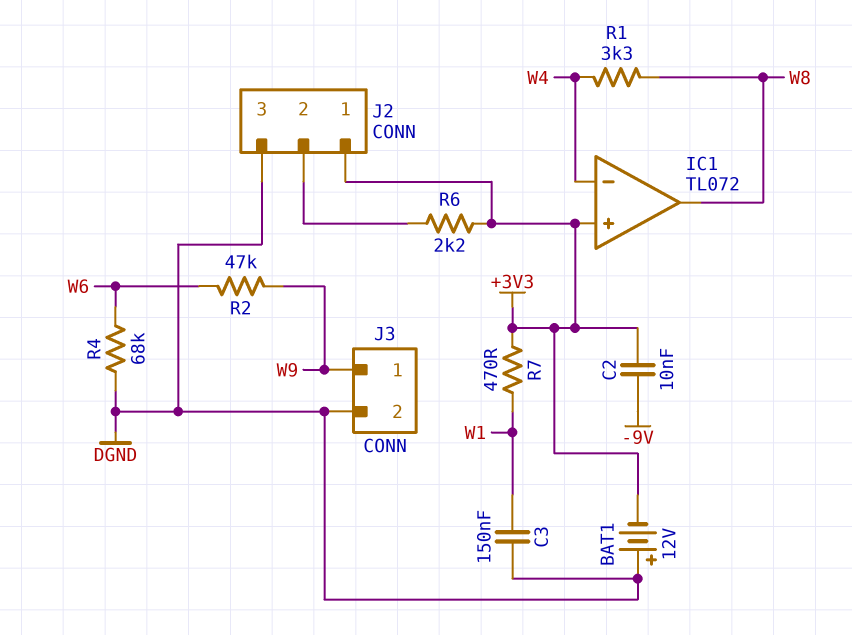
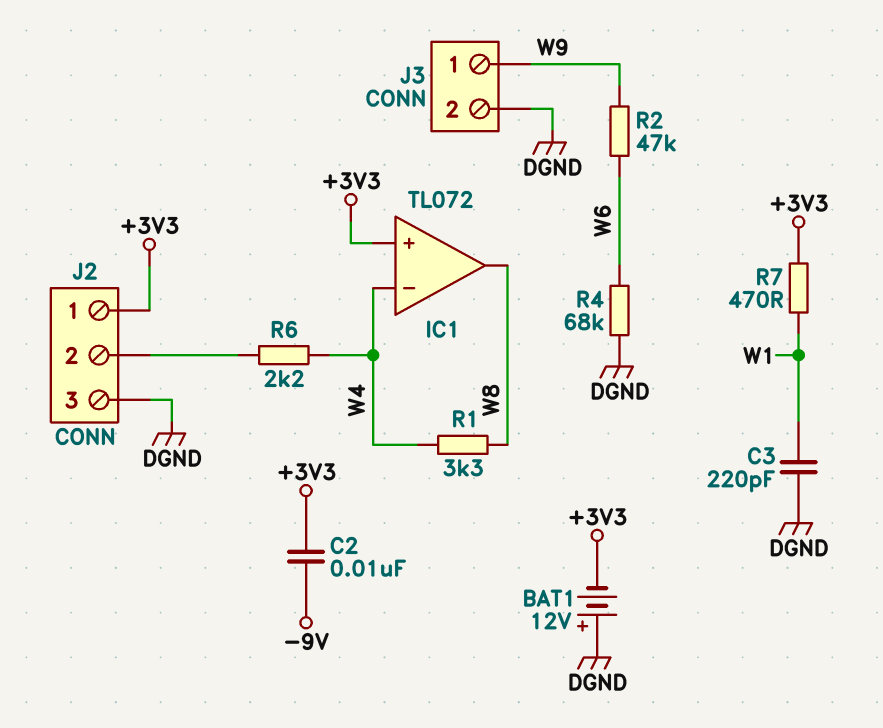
C3: 150nF (DGND, W1) -> 220pF (DGND, W1)
R6: 2.2k (+3V3, J2/2) -> 2.2k (J2/2, W4)

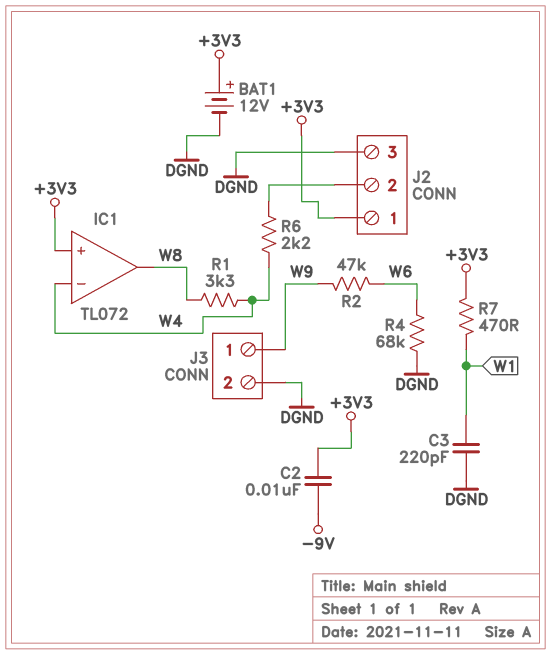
BAT1: 12V (plus DGND, minus +3V3) -> 12V (plus +3V3, minus DGND)

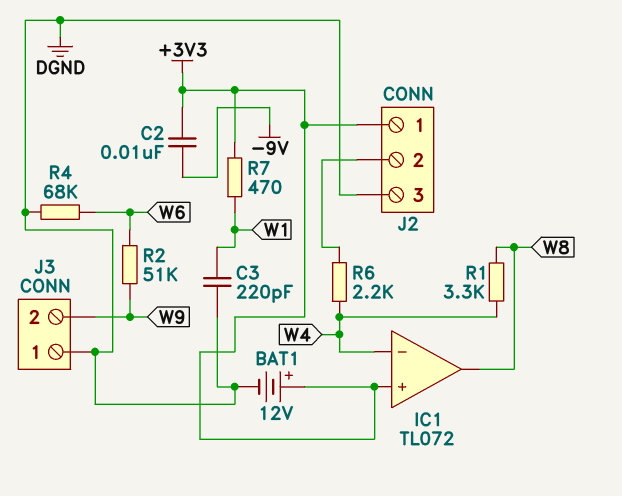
J3 pin 1: W9 -> DGND
J3 pin 2: DGND -> W9
R2: 47k (W6, W9) -> 51k (W6, W9)

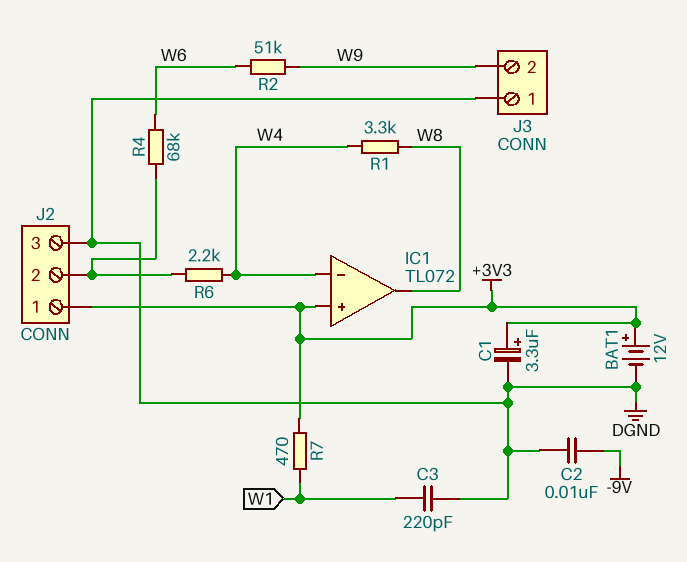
C1: none -> 3.3uF (plus +3V3, minus DGND)
C2: 10nF (+3V3, -9V) -> 10nF (-9V, DGND)
R4: 68k (DGND, W6) -> 68k (J2/2, W6)

